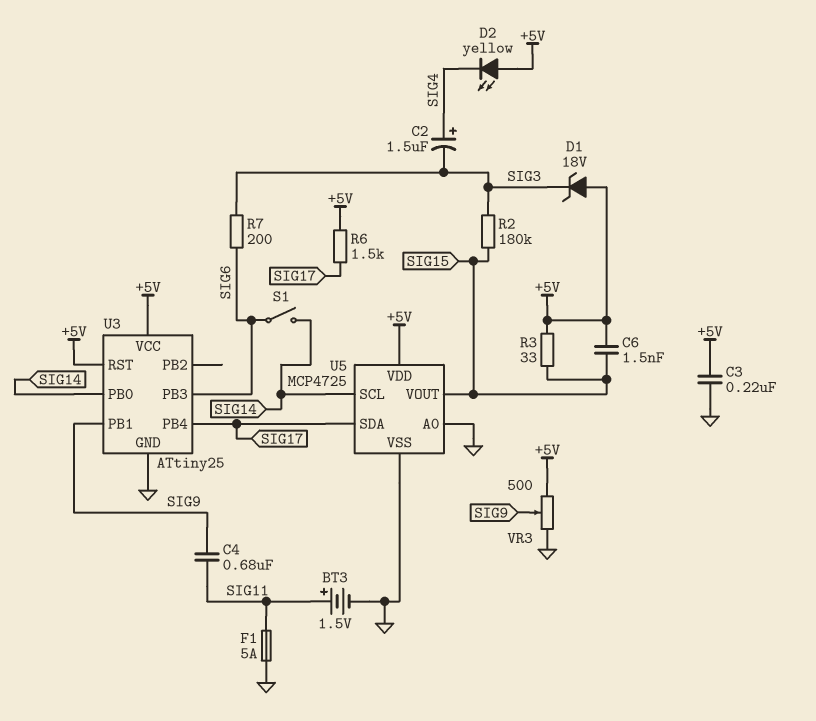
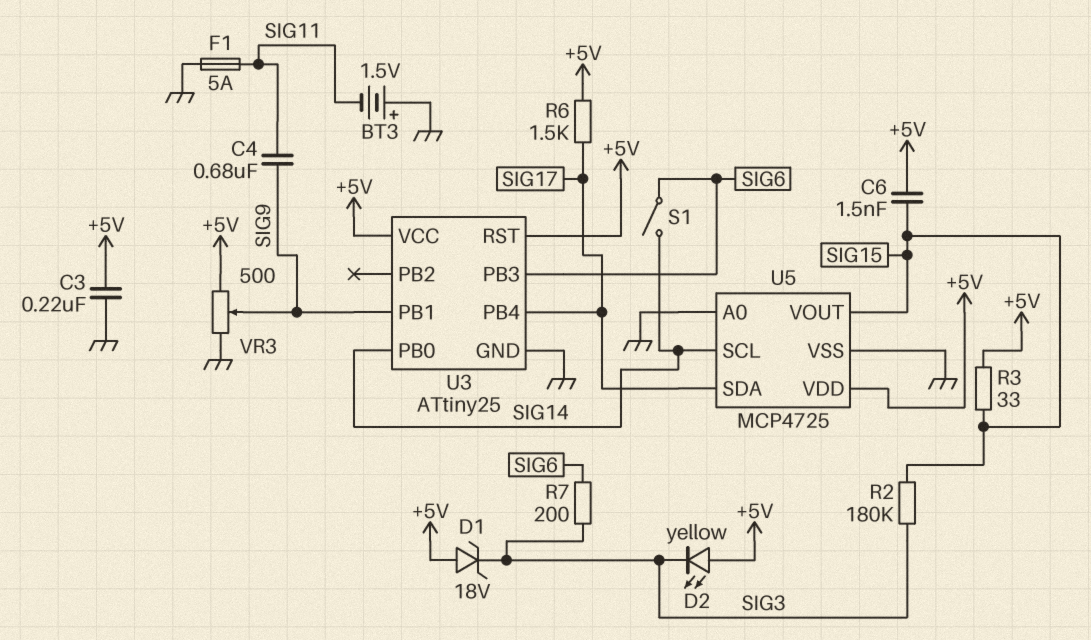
BT3: 1.5V (plus SIG11, minus GND) -> 1.5V (plus GND, minus SIG11)
C2: 1.5uF (plus SIG4, minus SIG3) -> none
D2: LED yellow (A +5V, K SIG4) -> LED yellow (A +5V, K SIG3)

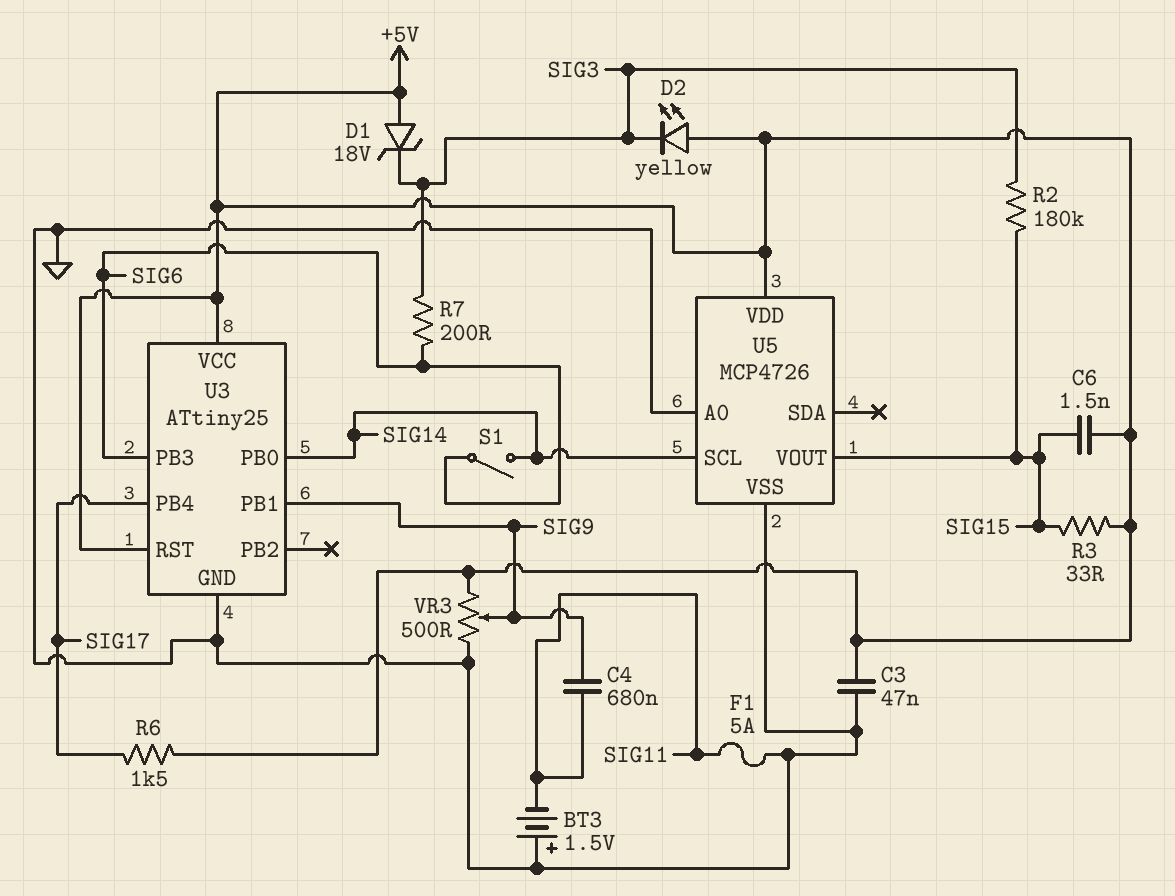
C3: 220nF (+5V, GND) -> 47nF (+5V, GND)
U5: MCP4725 -> MCP4726
U5 pin SDA: SIG17 -> none

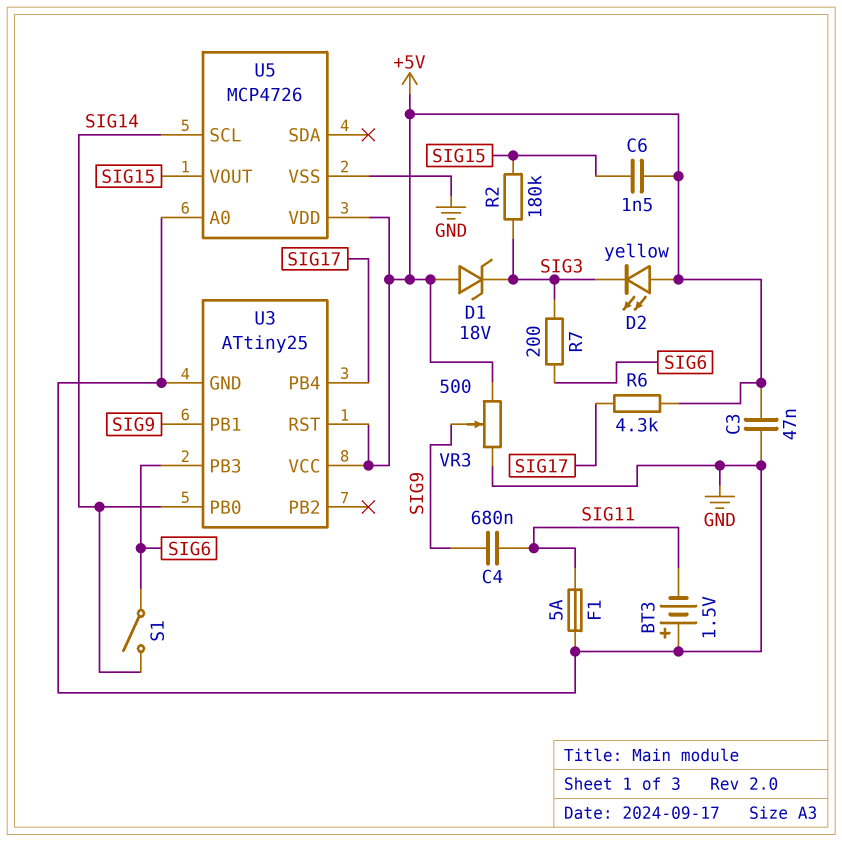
R3: 33 (+5V, SIG15) -> none
R6: 1.5k (+5V, SIG17) -> 4.3k (+5V, SIG17)

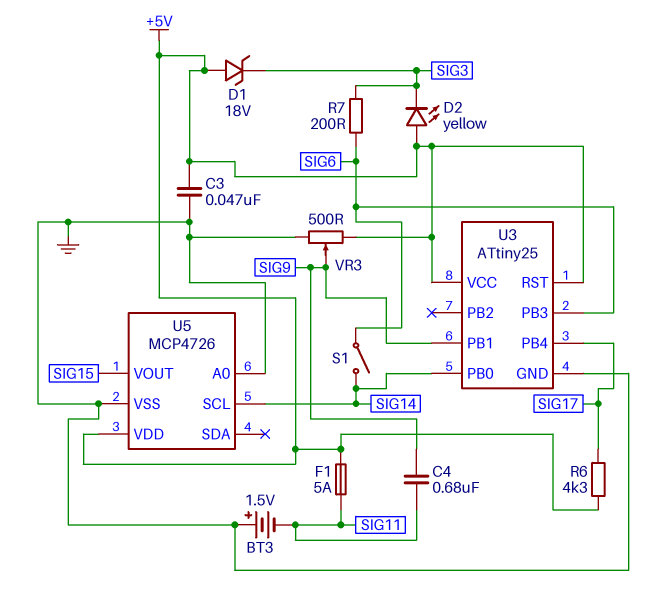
C6: 1.5nF (+5V, SIG15) -> none
F1: 5A (GND, SIG11) -> 5A (+5V, SIG11)
R2: 180k (SIG3, SIG15) -> none

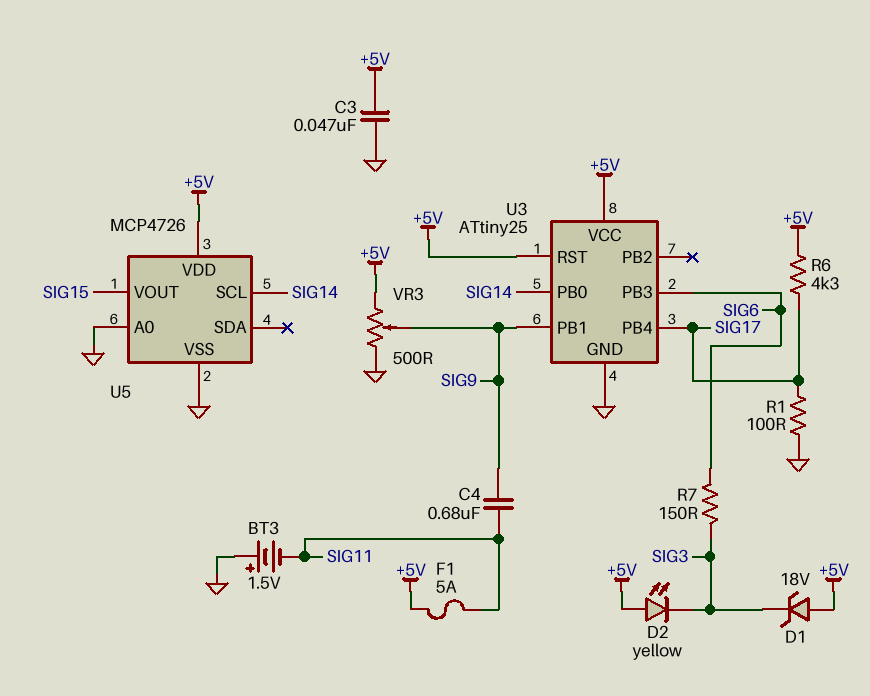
R1: none -> 100 (GND, SIG17)
R7: 200 (SIG3, SIG6) -> 150 (SIG3, SIG6)
S1: switch (SIG6, SIG14) -> none

